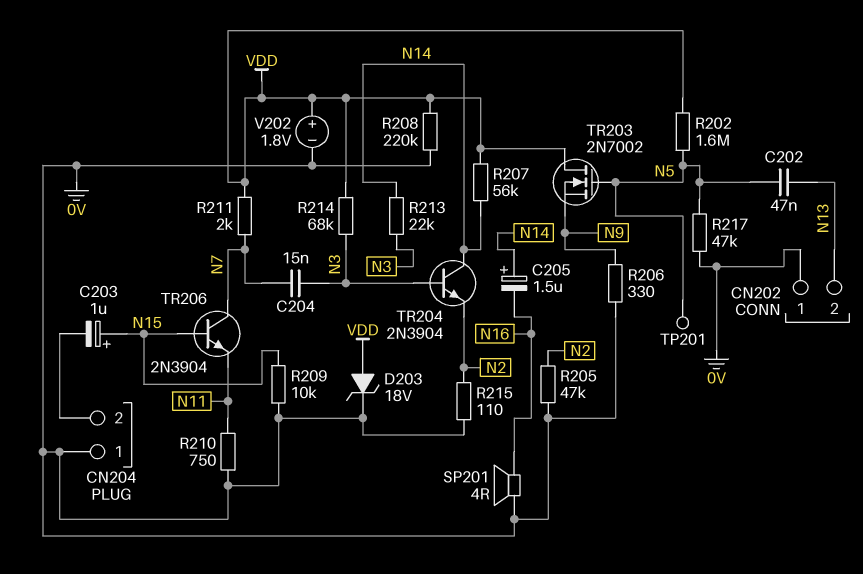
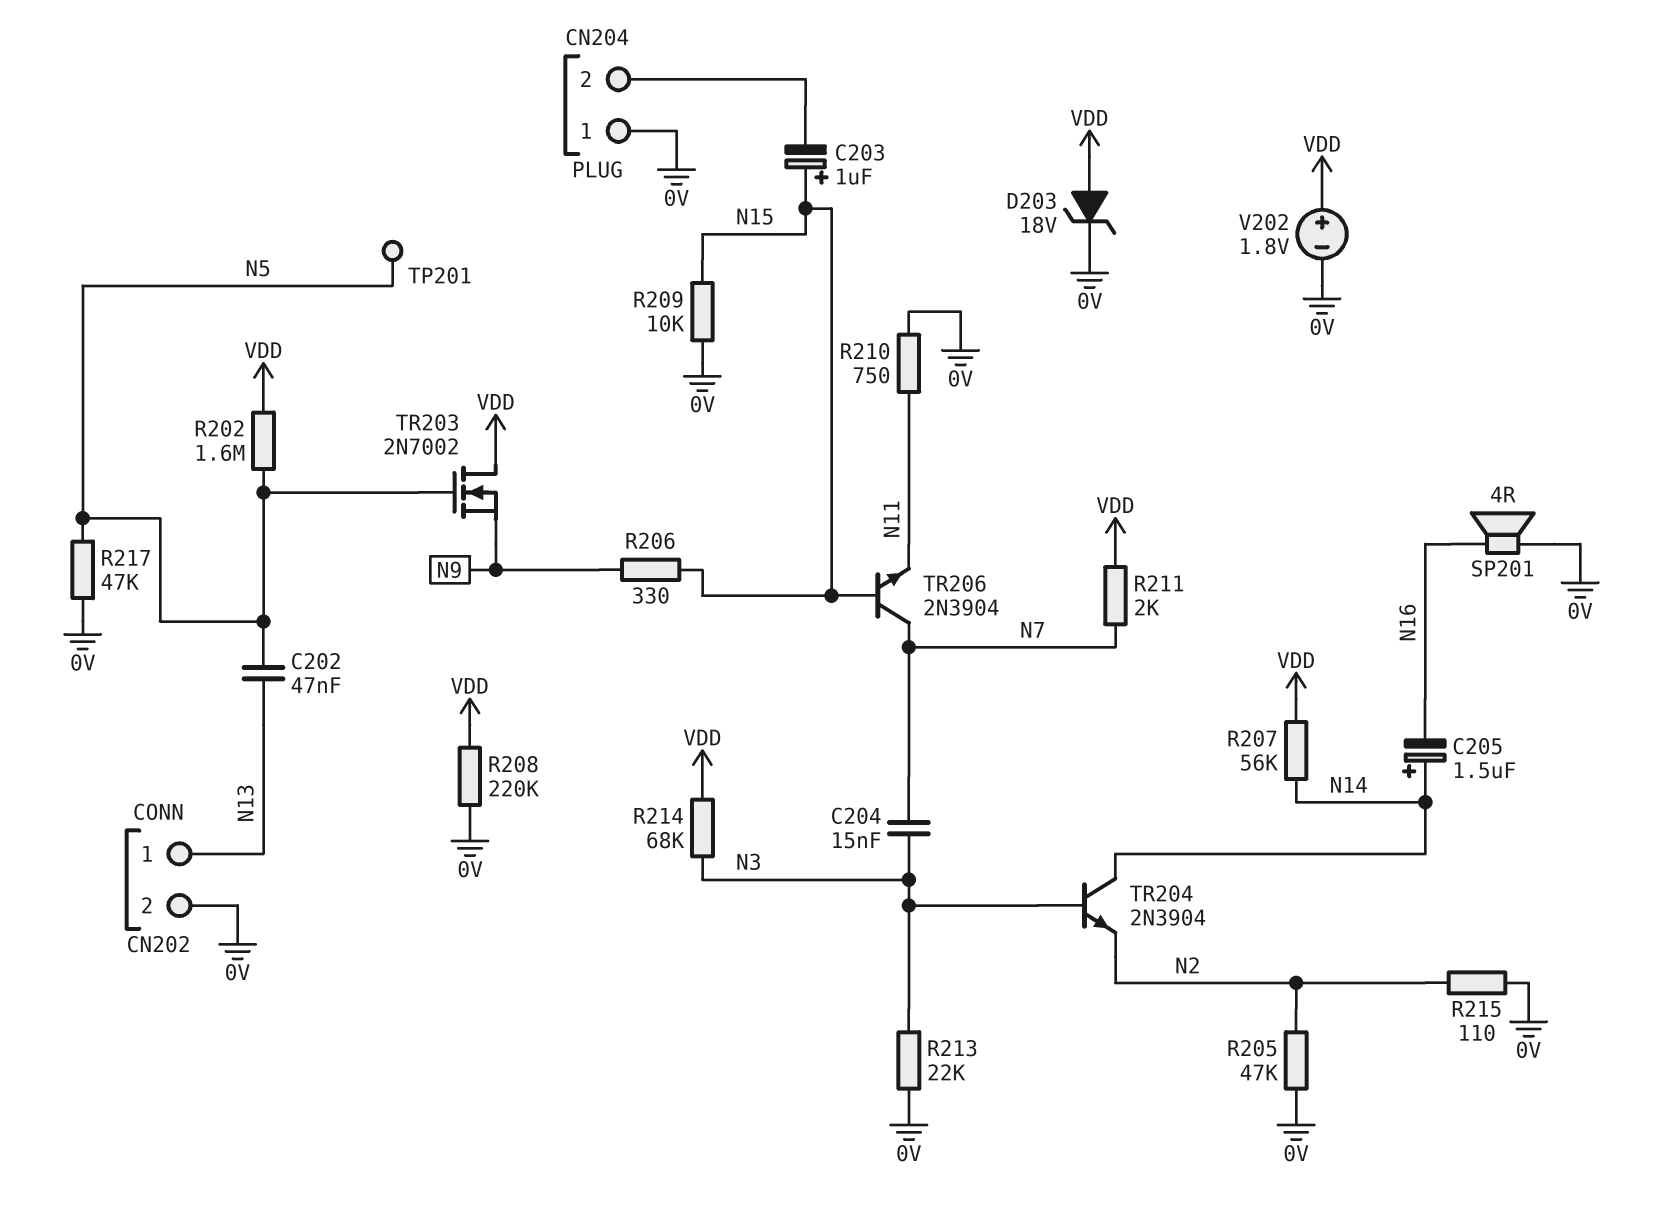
CN202 pin 1: 0V -> N13
CN202 pin 2: N13 -> 0V
R206: 330 (0V, N9) -> 330 (N9, N15)
R213: 22k (N3, N14) -> 22k (0V, N3)

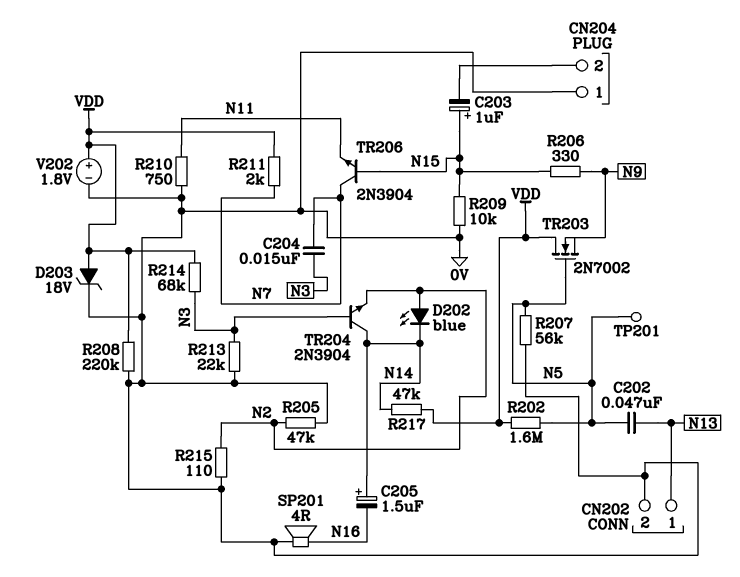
D202: none -> LED blue (A N2, K N14)
R207: 56k (N14, VDD) -> 56k (0V, N5)
R217: 47k (0V, N5) -> 47k (N14, VDD)

